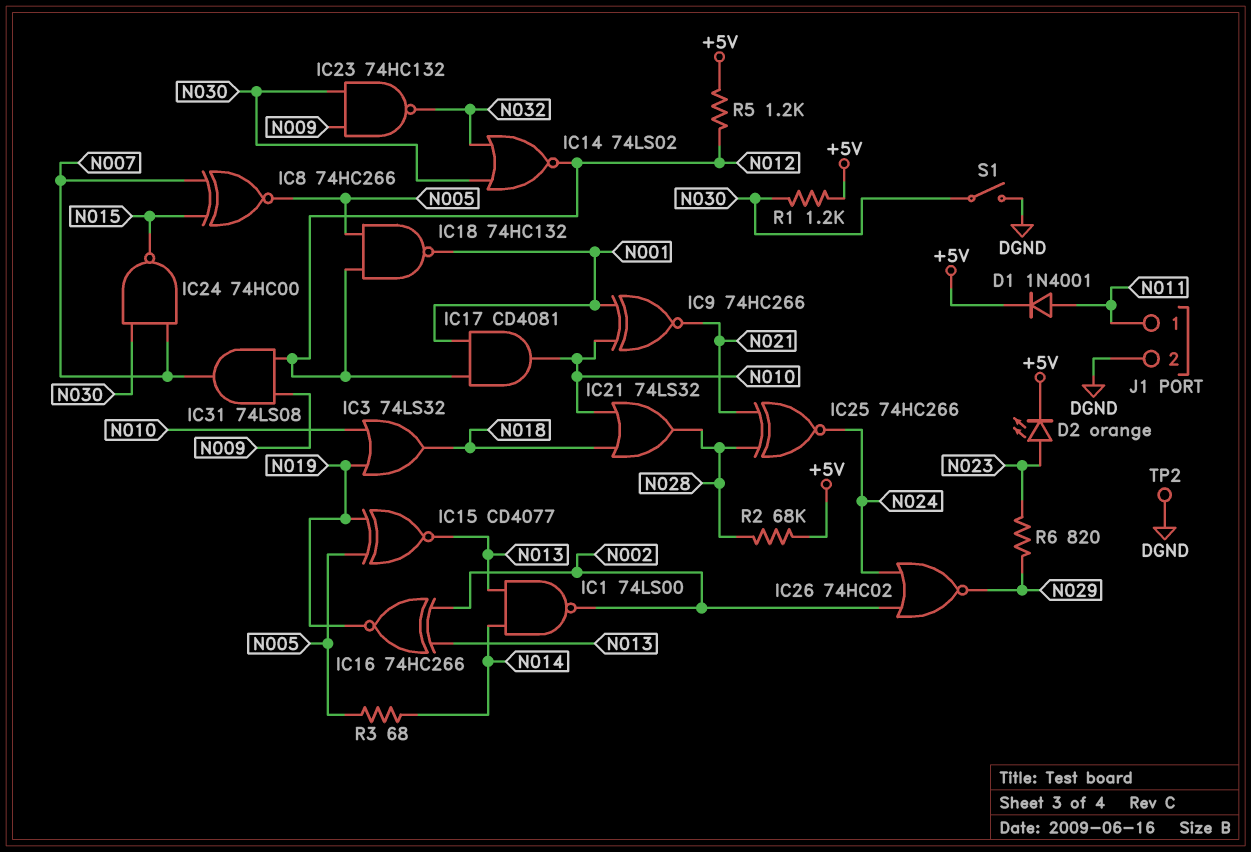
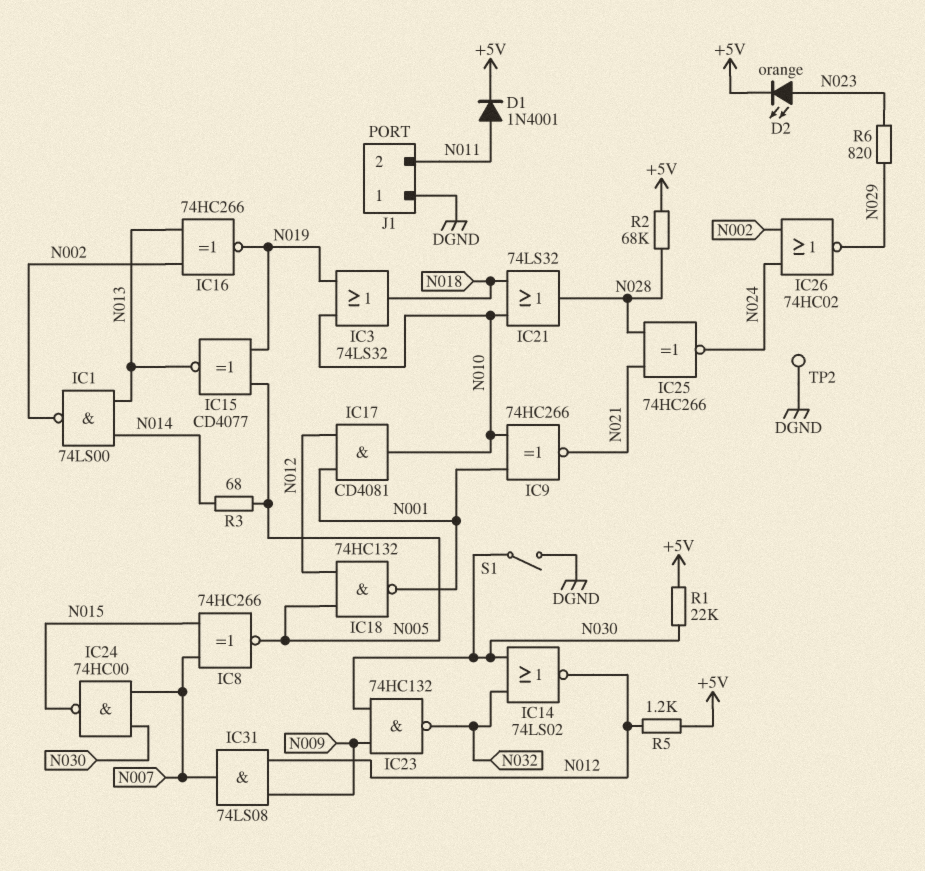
J1 pin 1: N011 -> DGND
J1 pin 2: DGND -> N011
R1: 1.2k (+5V, N030) -> 22k (+5V, N030)

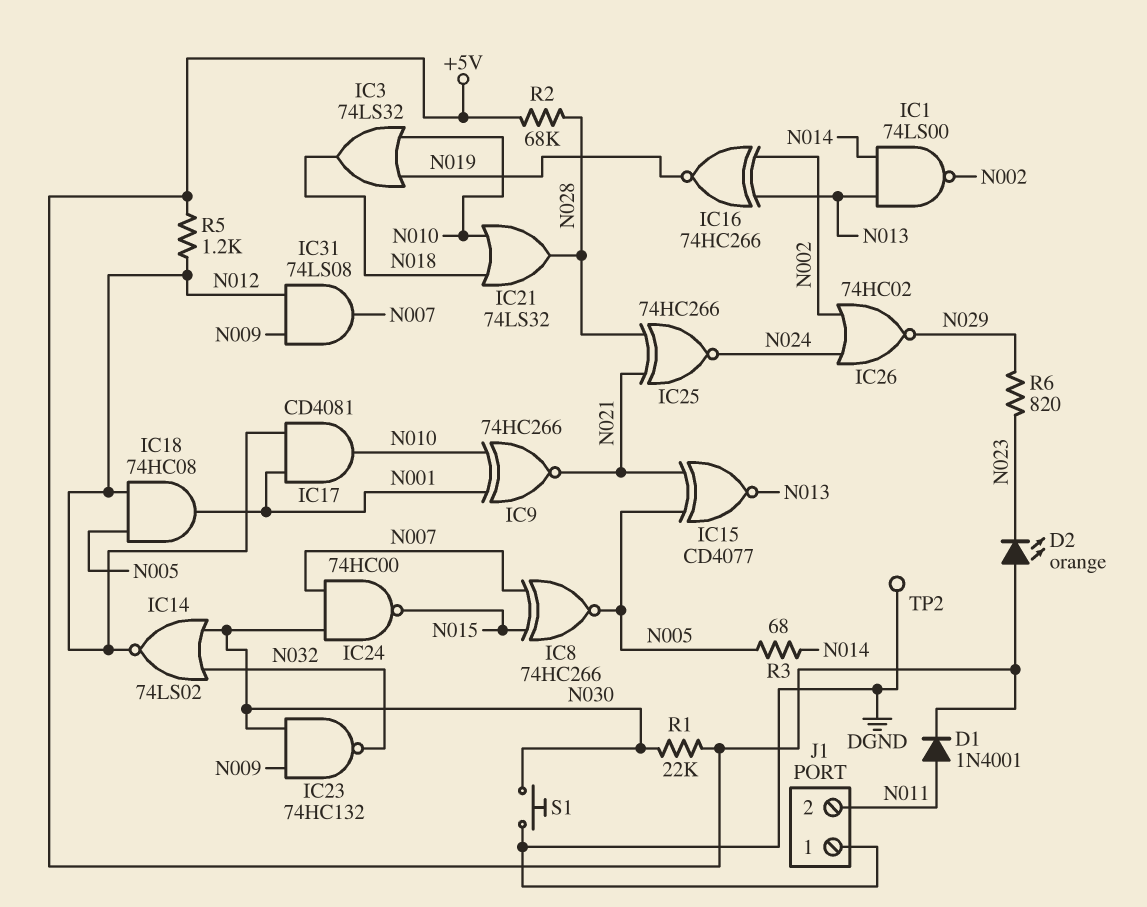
D2: LED orange (A N023, K +5V) -> LED orange (A +5V, K N023)
IC15: XNOR CD4077 (in N005, in N019, out N013) -> XNOR CD4077 (in N005, in N021, out N013)
IC18: NAND 74HC132 (in N005, in N012, out N001) -> AND 74HC08 (in N005, in N012, out N001)
S1: switch (DGND, N030) -> button (DGND, N030)

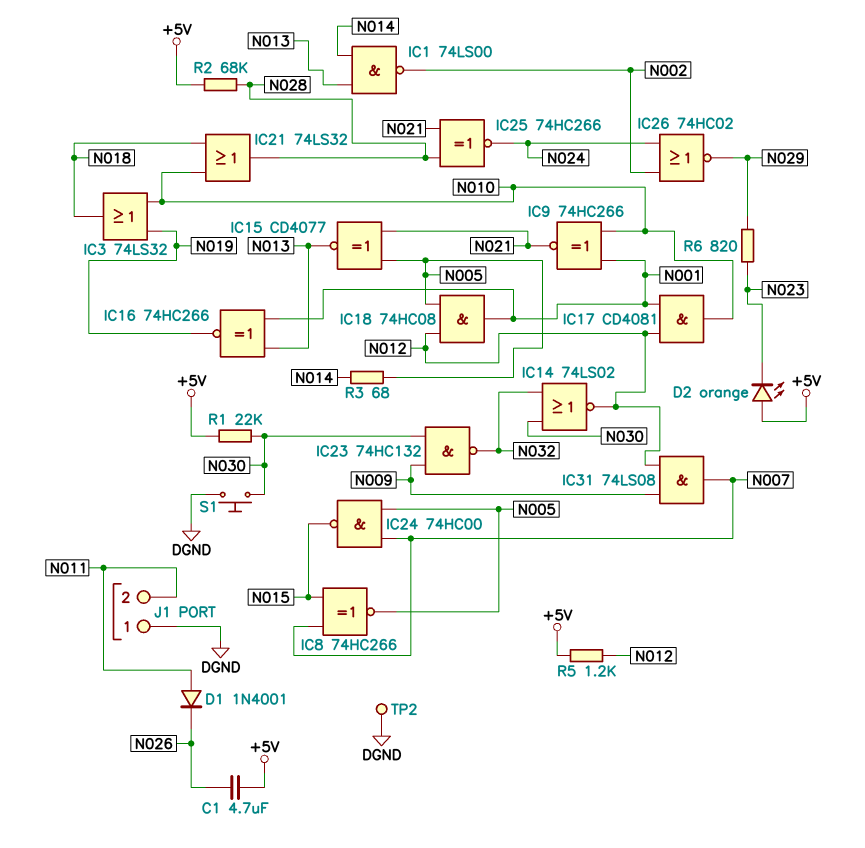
C1: none -> 4.7uF (+5V, N026)
D1: diode 1N4001 (A N011, K +5V) -> diode 1N4001 (A N011, K N026)
IC16: XNOR 74HC266 (in N002, in N013, out N019) -> XNOR 74HC266 (in N001, in N013, out N019)
IC24: NAND 74HC00 (in N007, in N030, out N015) -> NAND 74HC00 (in N005, in N007, out N015)

